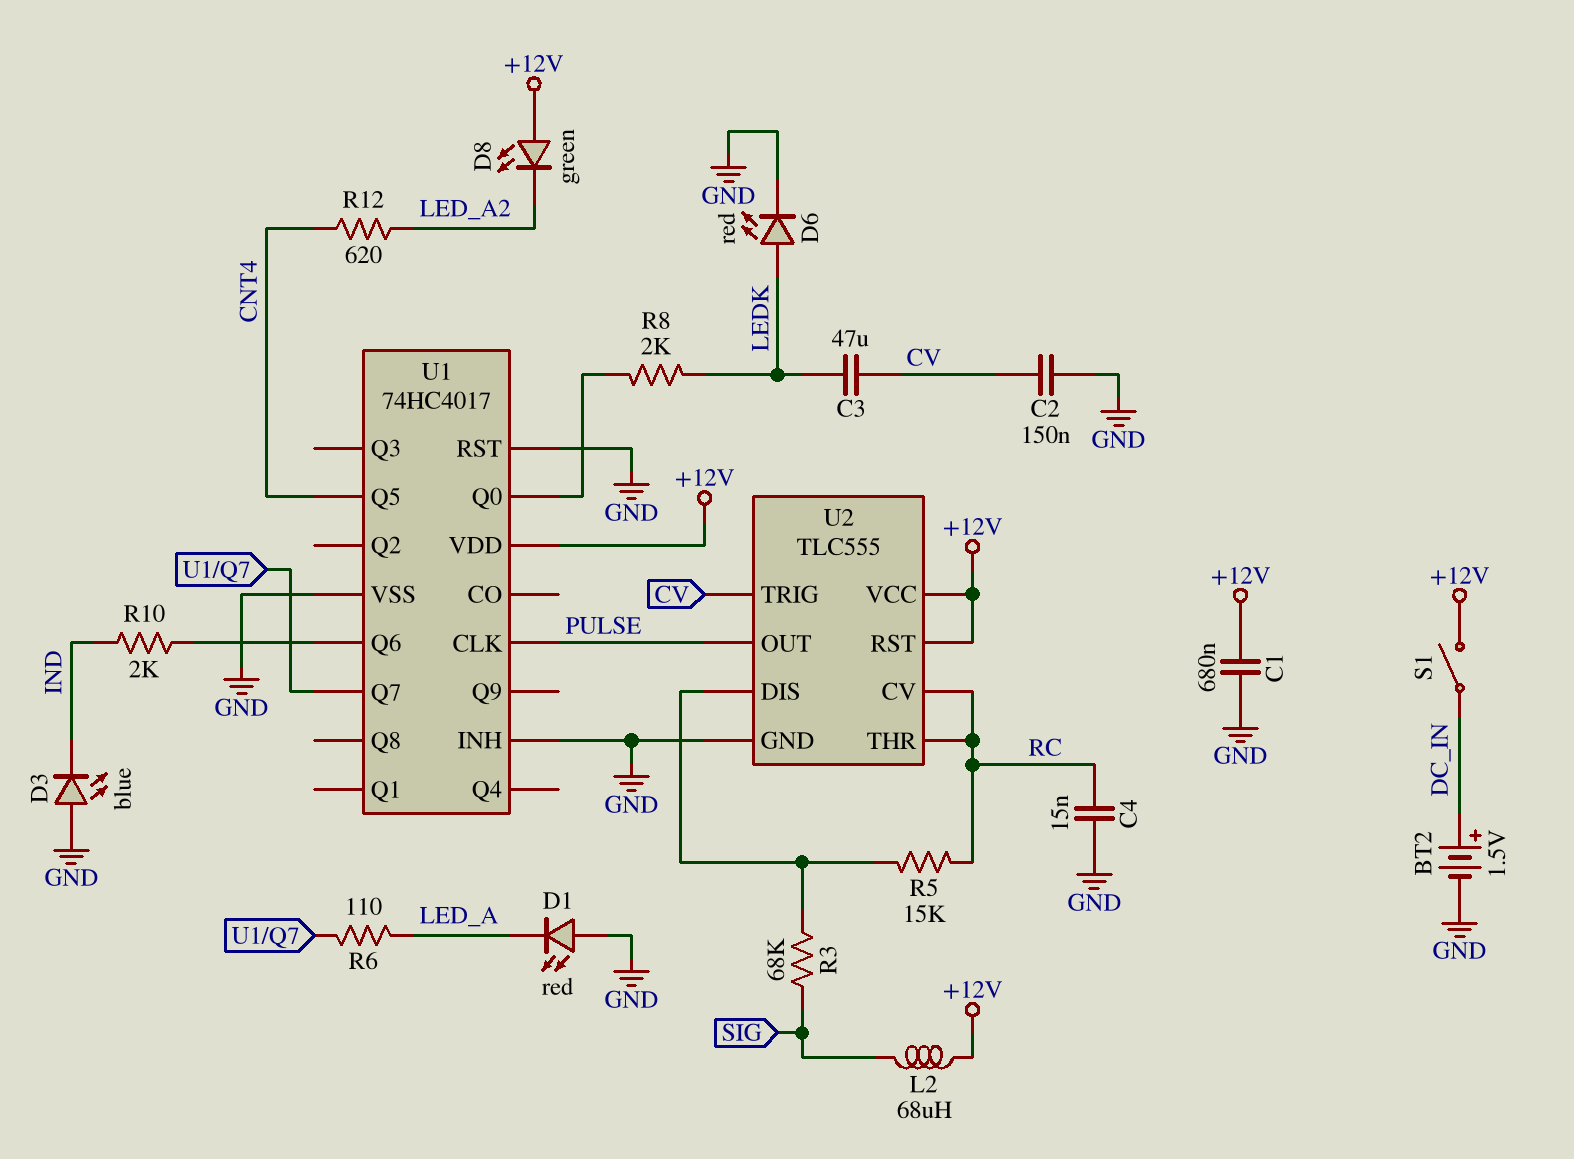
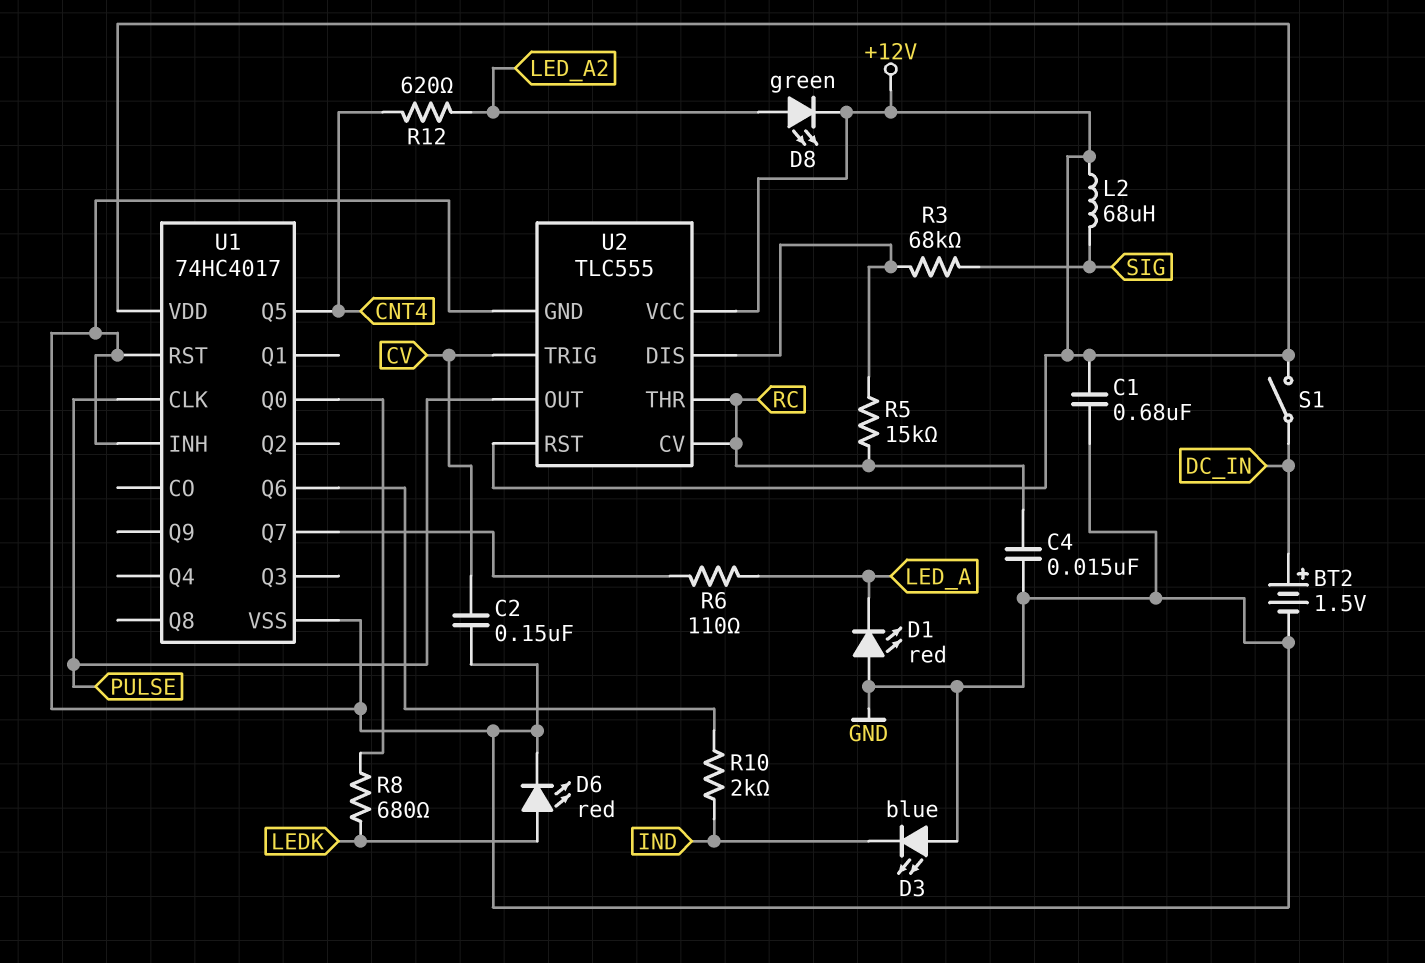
C3: 47uF (CV, LEDK) -> none
D8: LED green (A +12V, K LED_A2) -> LED green (A LED_A2, K +12V)
R8: 2k (LEDK, U1/Q0) -> 680 (LEDK, U1/Q0)

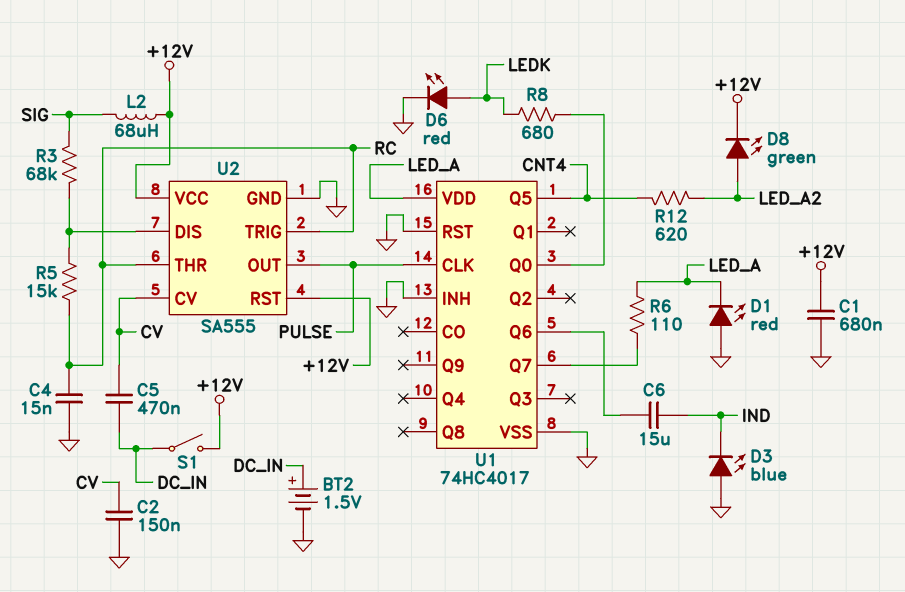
C5: none -> 470nF (CV, DC_IN)
C6: none -> 15uF (IND, U1/Q6)
R10: 2k (IND, U1/Q6) -> none
U1 pin VDD: +12V -> LED_A
U2: TLC555 -> SA555
U2 pin CV: RC -> CV
U2 pin TRIG: CV -> RC

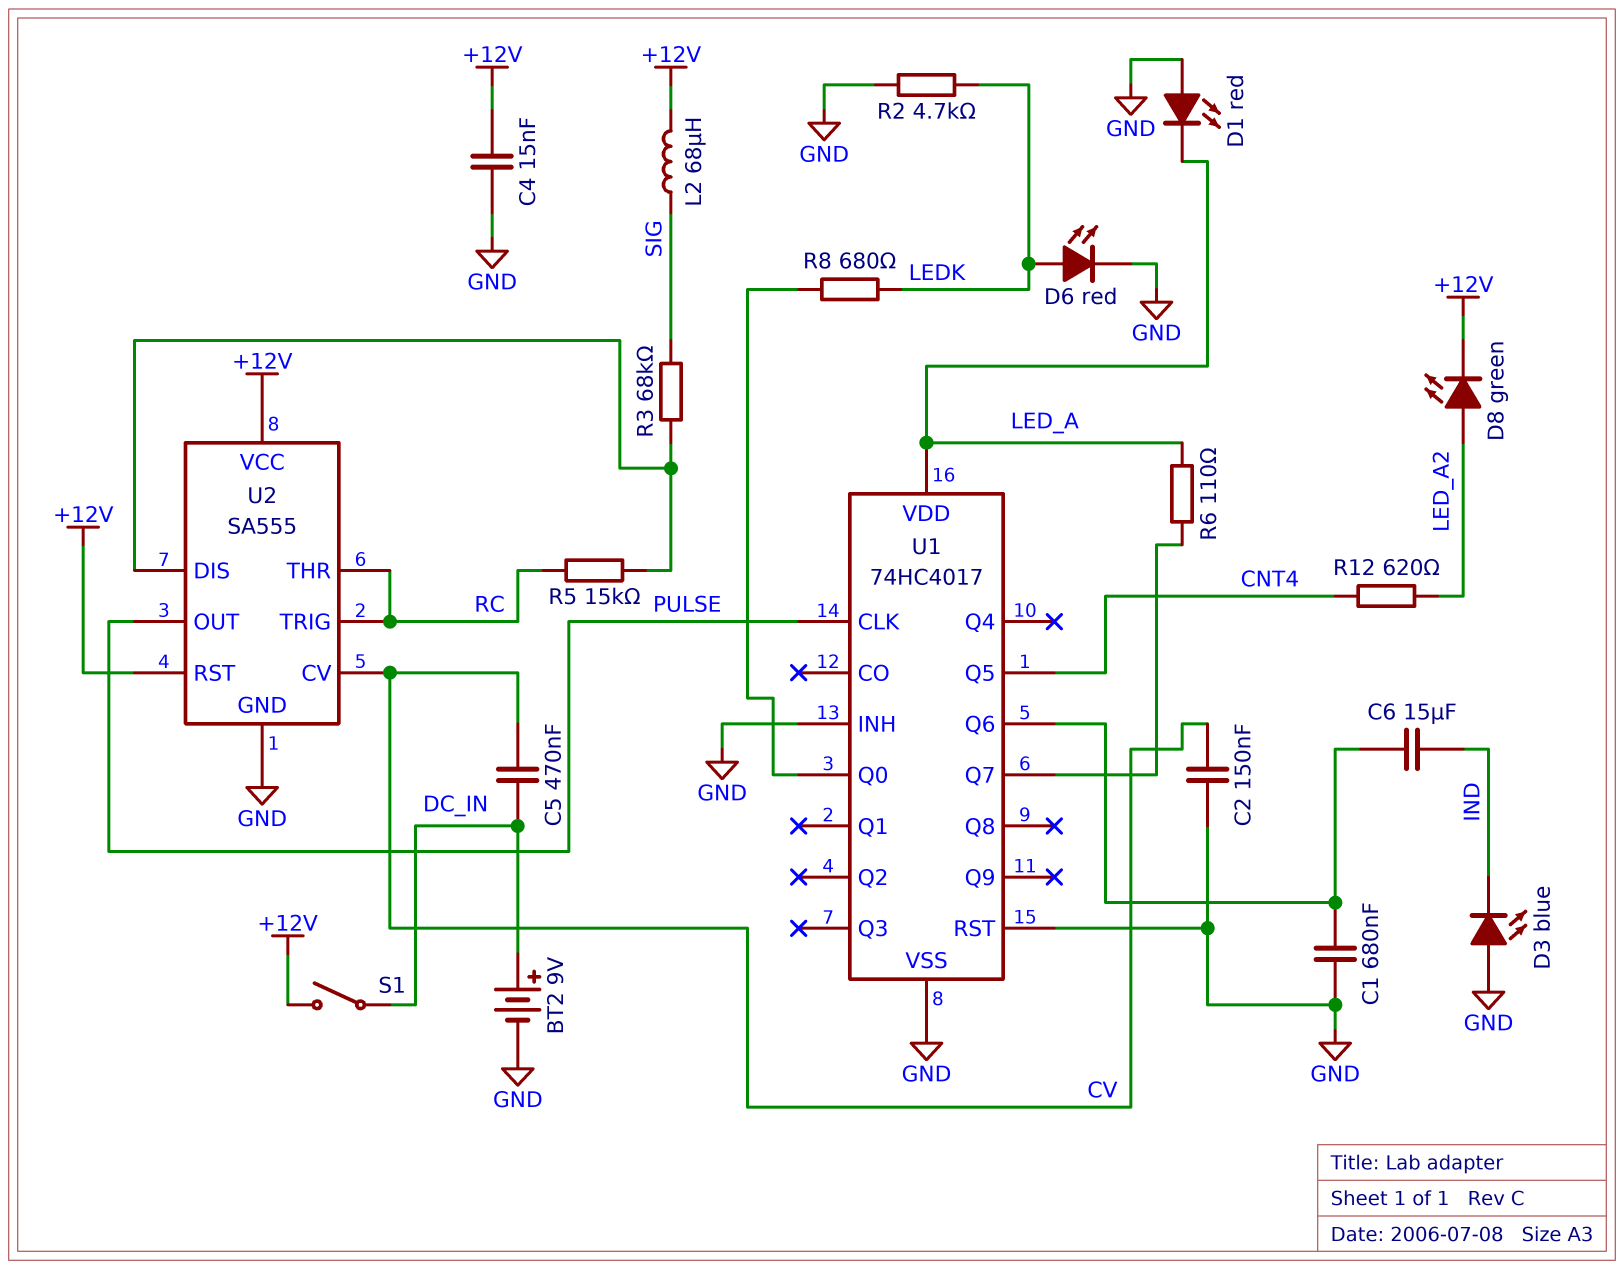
BT2: 1.5V (plus DC_IN, minus GND) -> 9V (plus DC_IN, minus GND)
C1: 680nF (+12V, GND) -> 680nF (GND, U1/Q6)
C4: 15nF (GND, RC) -> 15nF (+12V, GND)
R2: none -> 4.7k (GND, LEDK)

